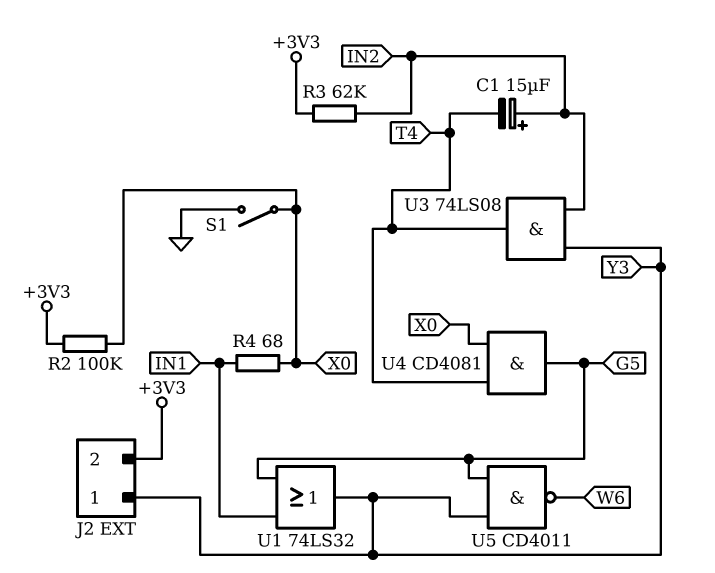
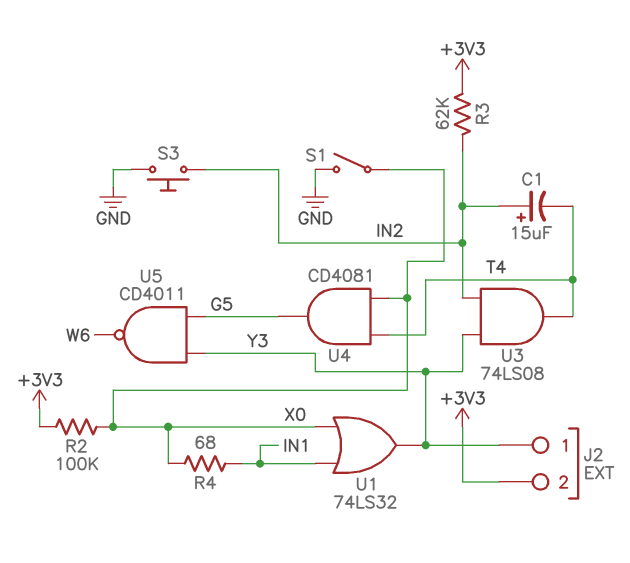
S3: none -> button (GND, IN2)
U1: OR 74LS32 (in G5, in IN1, out Y3) -> OR 74LS32 (in IN1, in X0, out Y3)

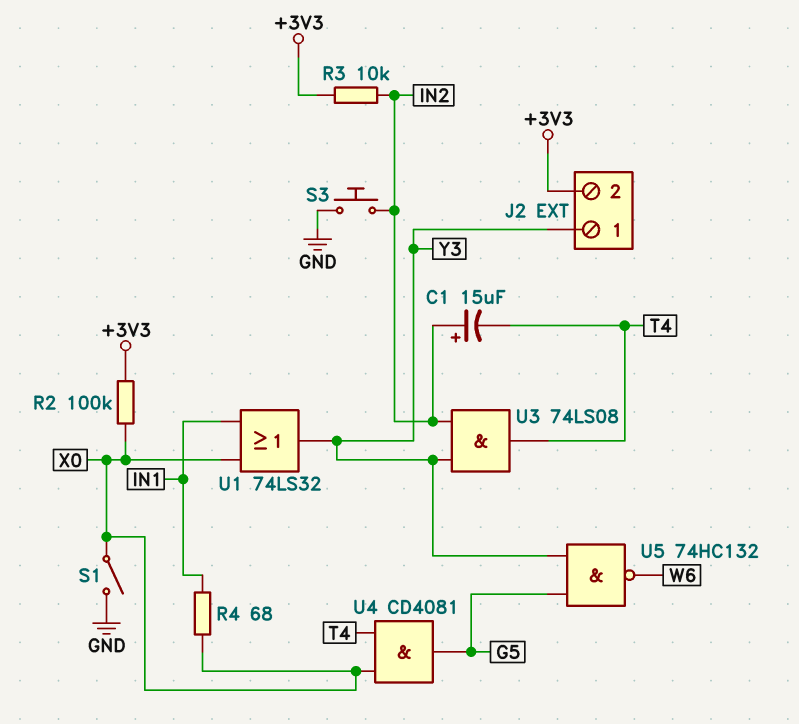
R3: 62k (+3V3, IN2) -> 10k (+3V3, IN2)
U5: NAND CD4011 (in G5, in Y3, out W6) -> NAND 74HC132 (in G5, in Y3, out W6)

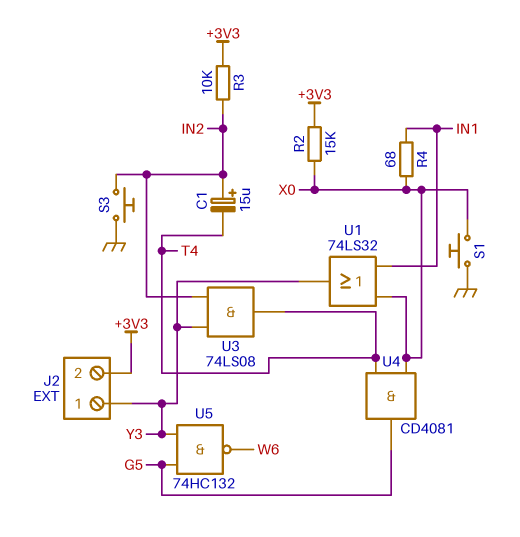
R2: 100k (+3V3, X0) -> 15k (+3V3, X0)
S1: switch (GND, X0) -> button (GND, X0)

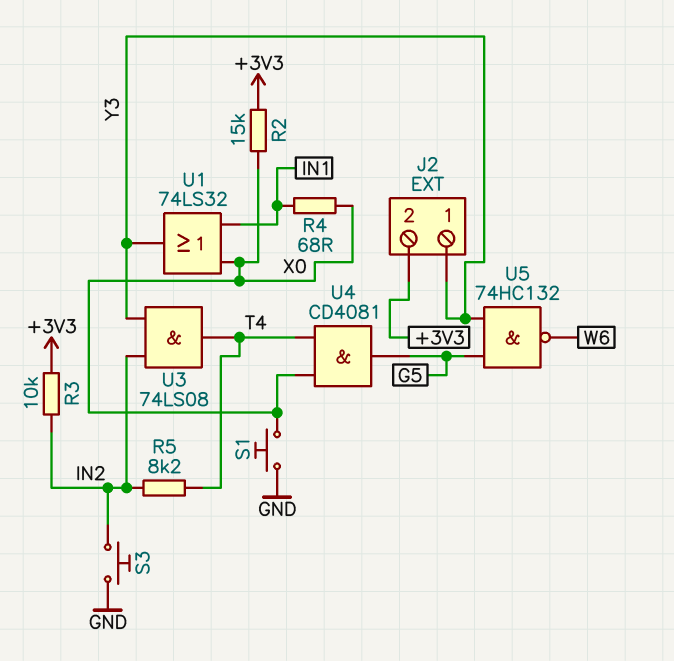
C1: 15uF (plus IN2, minus T4) -> none
R5: none -> 8.2k (IN2, T4)

